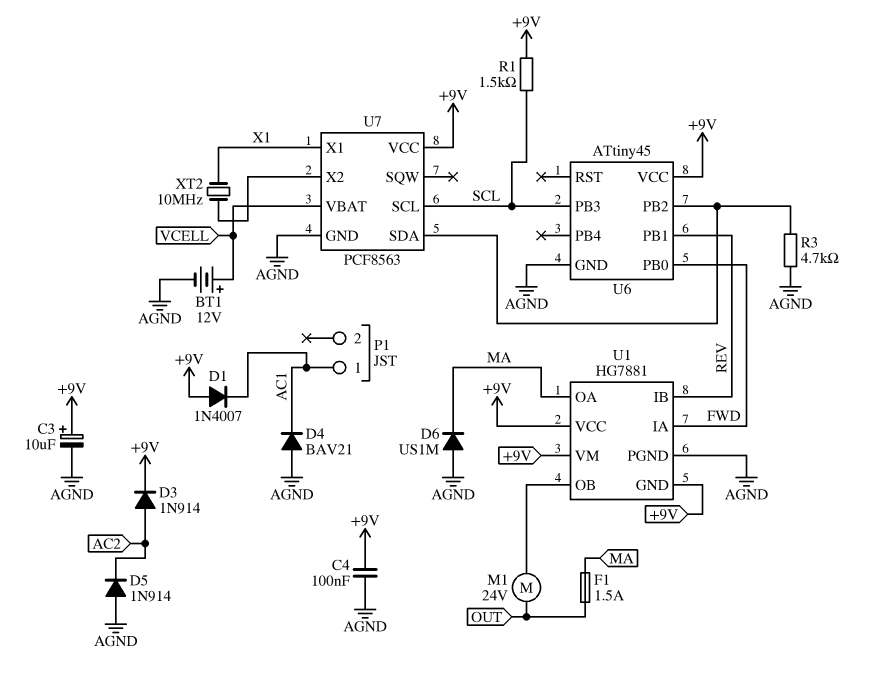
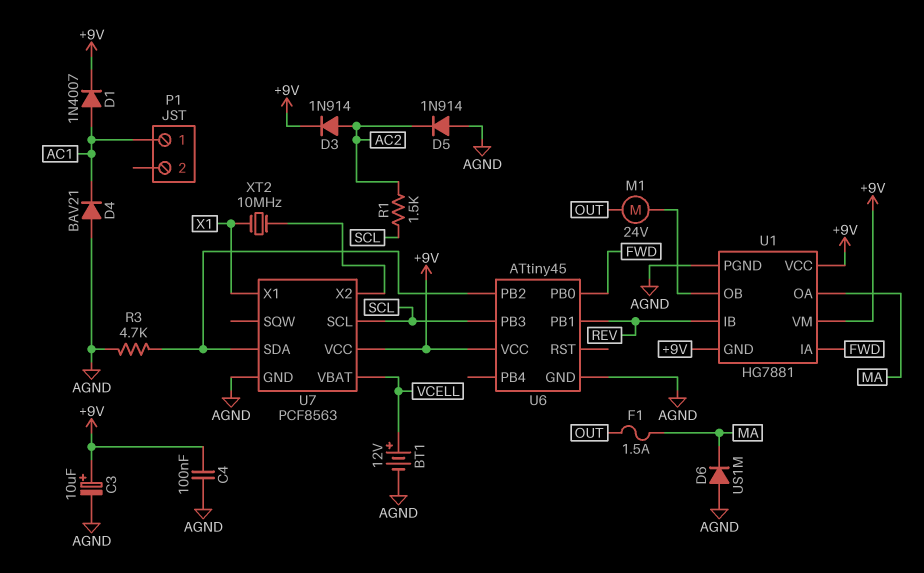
D1: diode 1N4007 (A +9V, K AC1) -> diode 1N4007 (A AC1, K +9V)
R1: 1.5k (+9V, SCL) -> 1.5k (AC2, SCL)

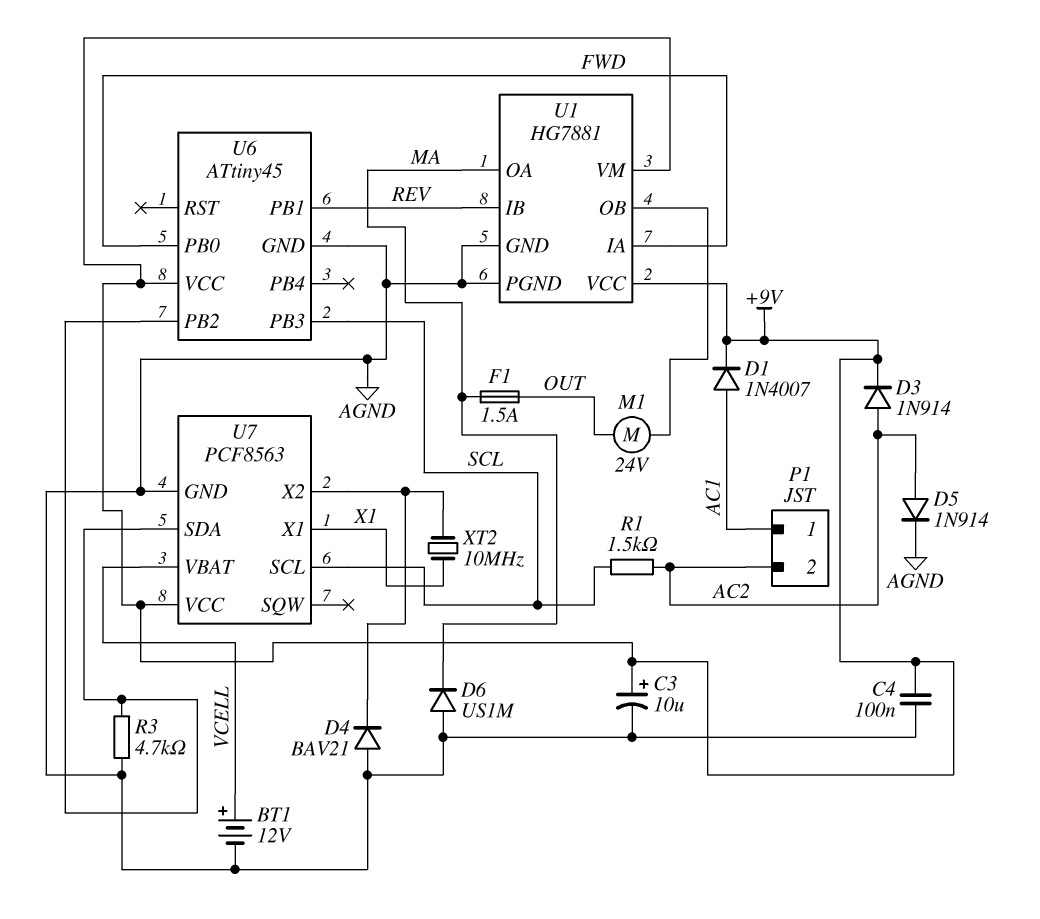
D4: diode BAV21 (A AGND, K AC1) -> diode BAV21 (A AGND, K U7/X2)
D5: diode 1N914 (A AGND, K AC2) -> diode 1N914 (A AC2, K AGND)
P1 pin 2: none -> AC2
U1 pin GND: +9V -> AGND

